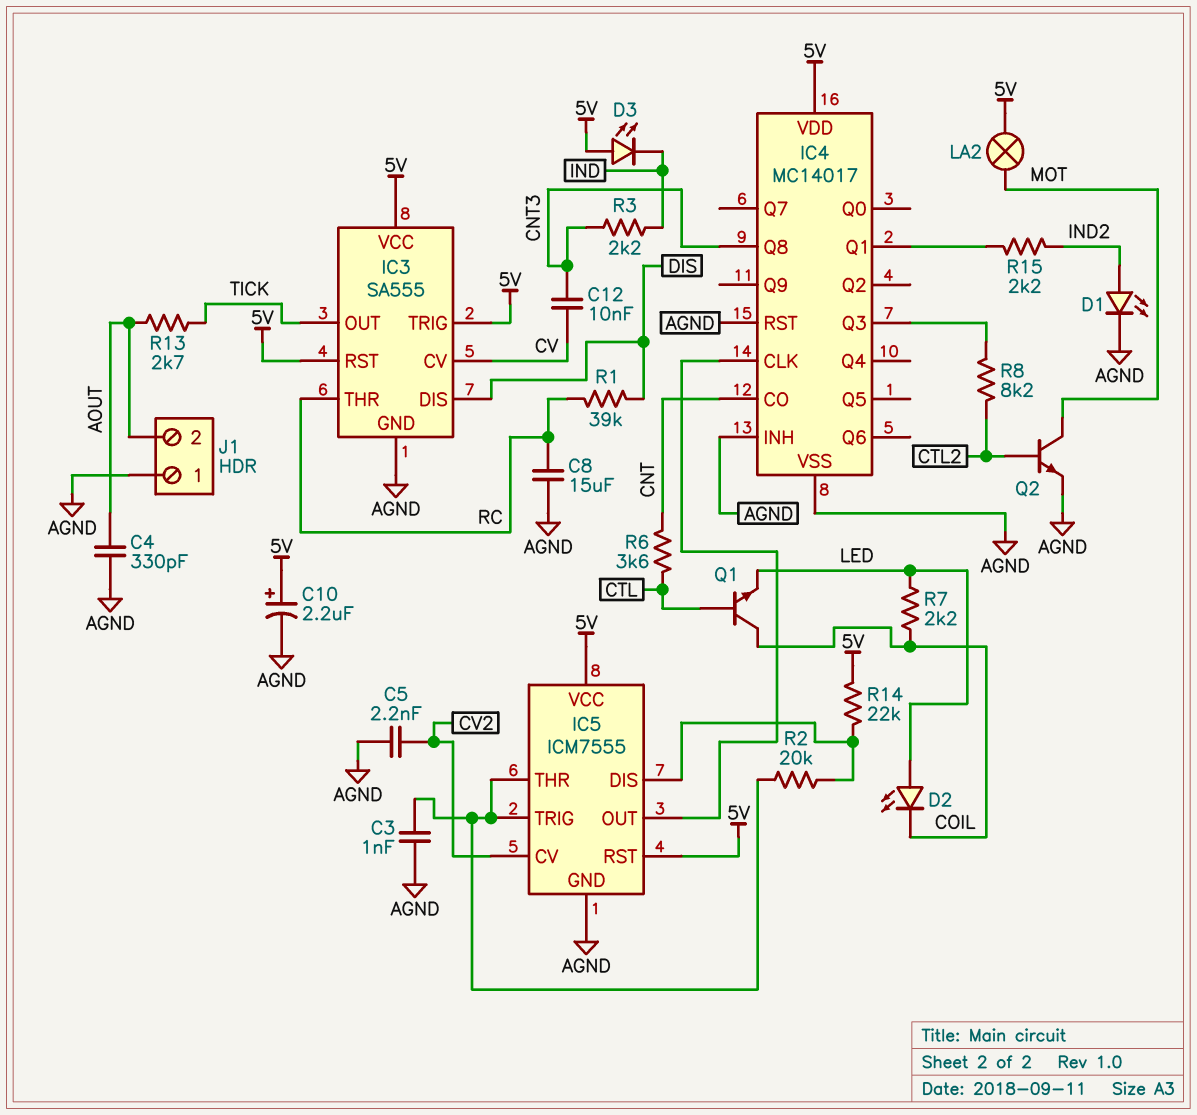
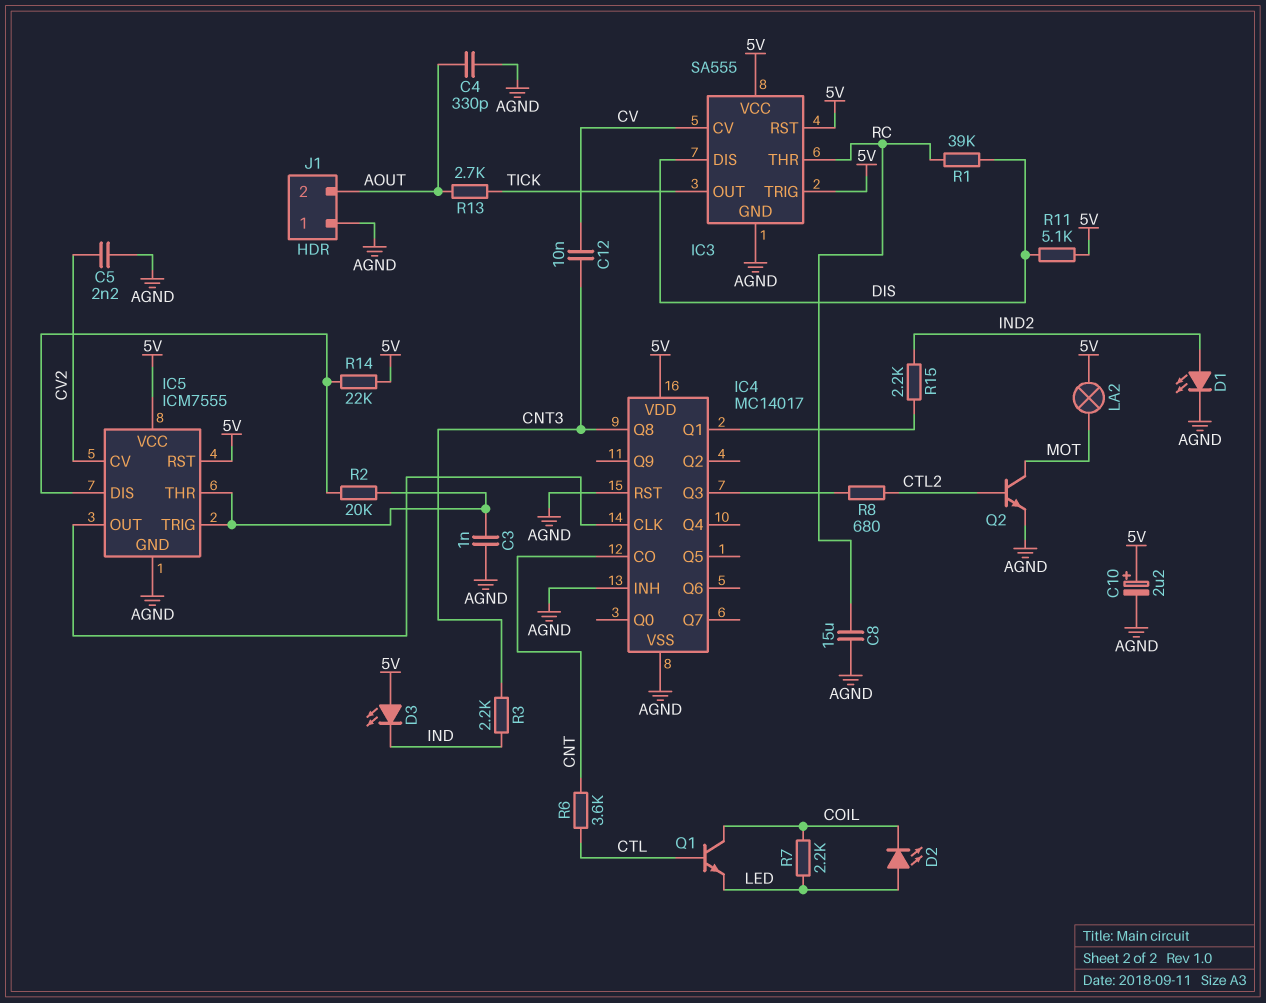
R8: 8.2k (CTL2, IC4/Q3) -> 680 (CTL2, IC4/Q3)
R11: none -> 5.1k (5V, DIS)

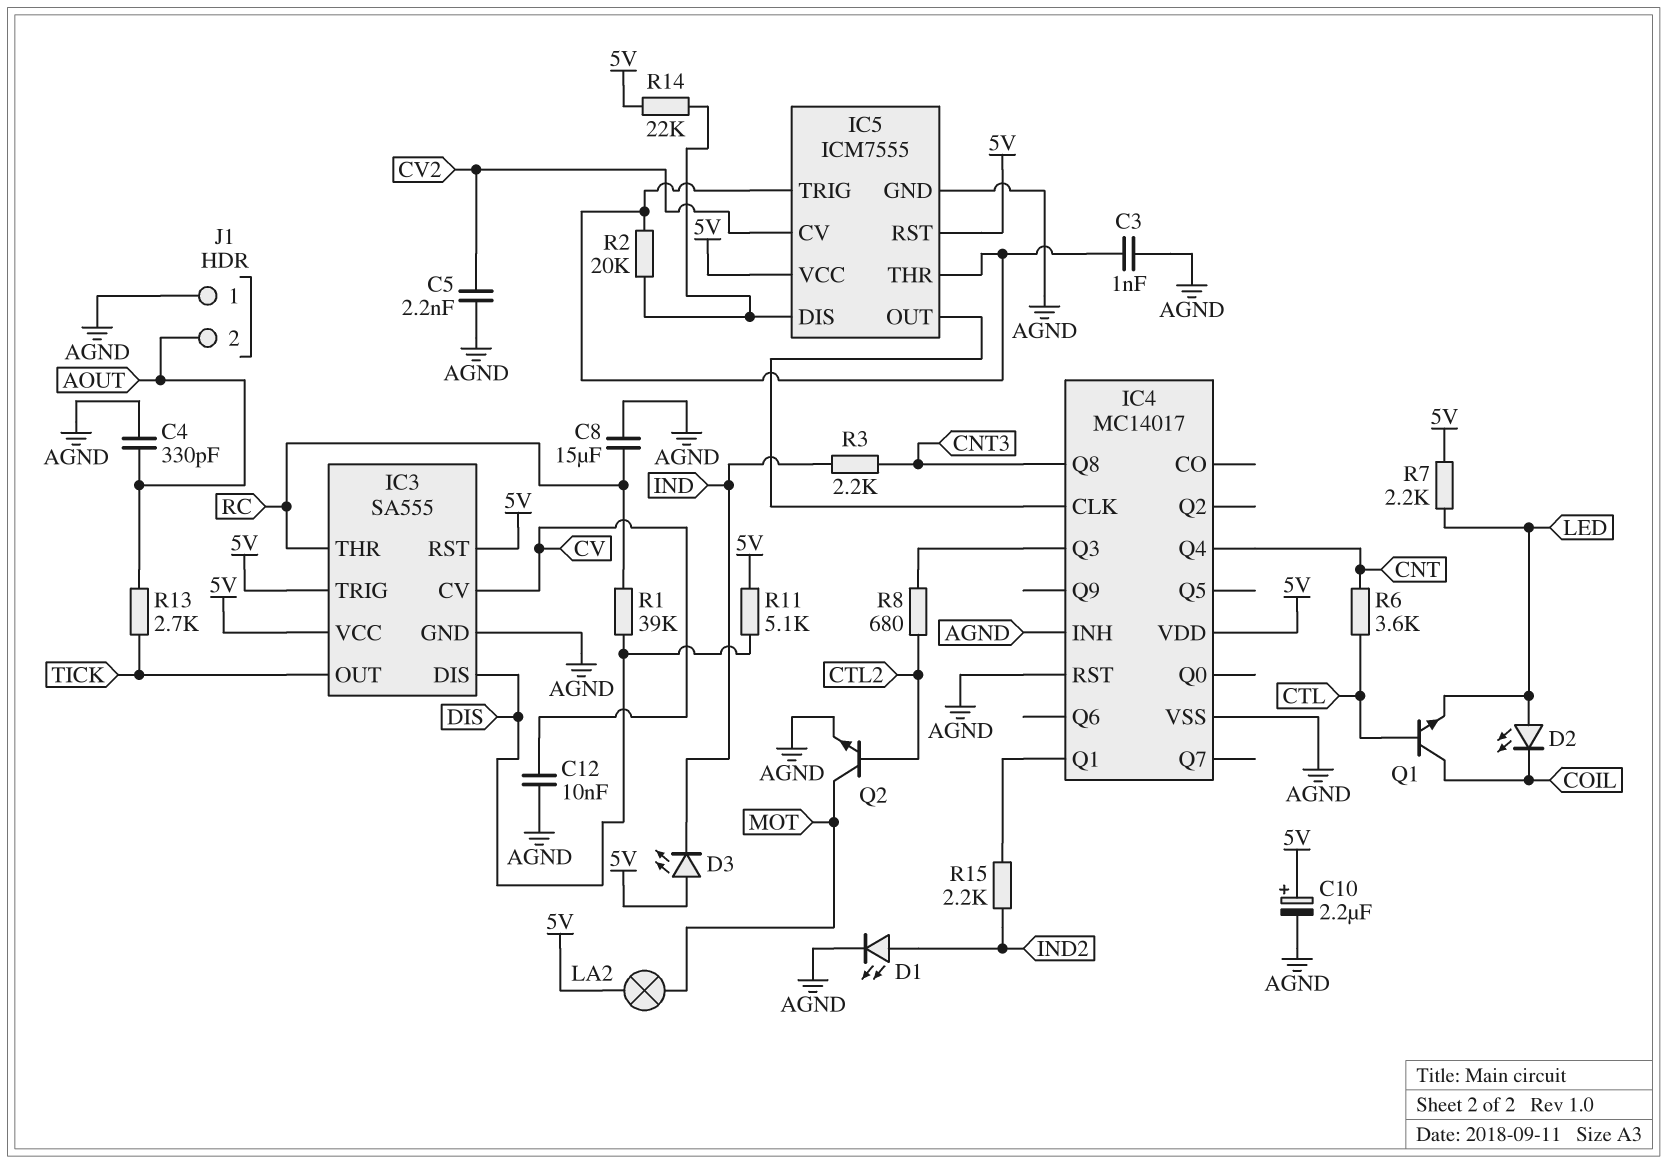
C12: 10nF (CNT3, CV) -> 10nF (AGND, CV)
IC4 pin CO: CNT -> none
IC4 pin Q4: none -> CNT
R7: 2.2k (COIL, LED) -> 2.2k (5V, LED)

